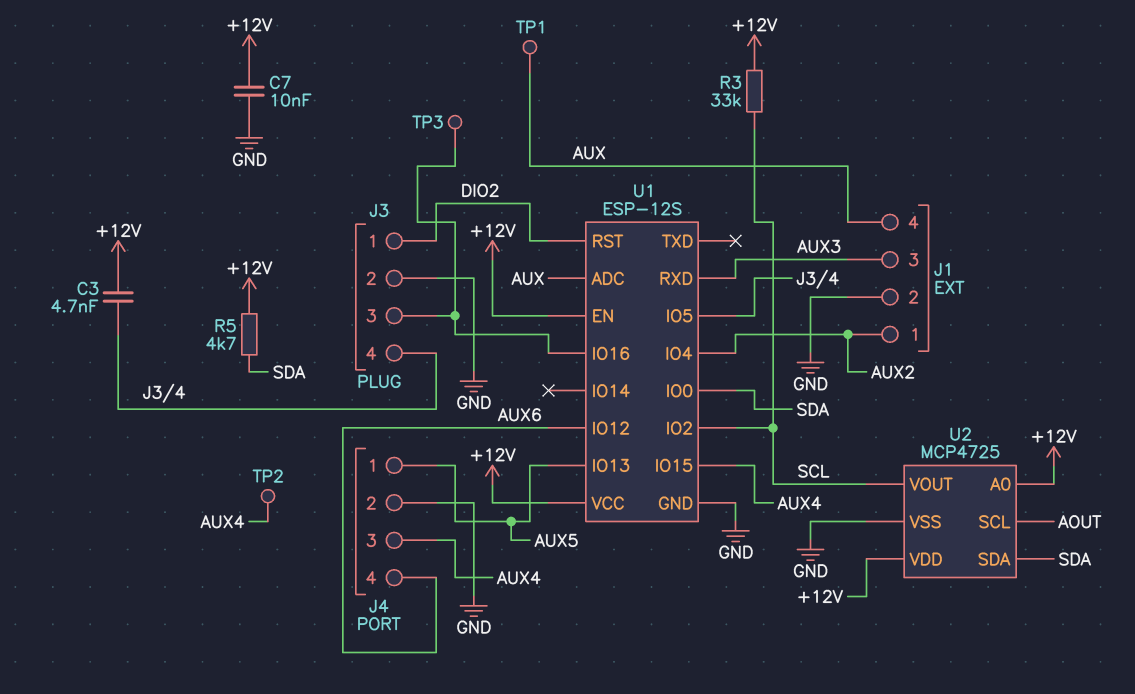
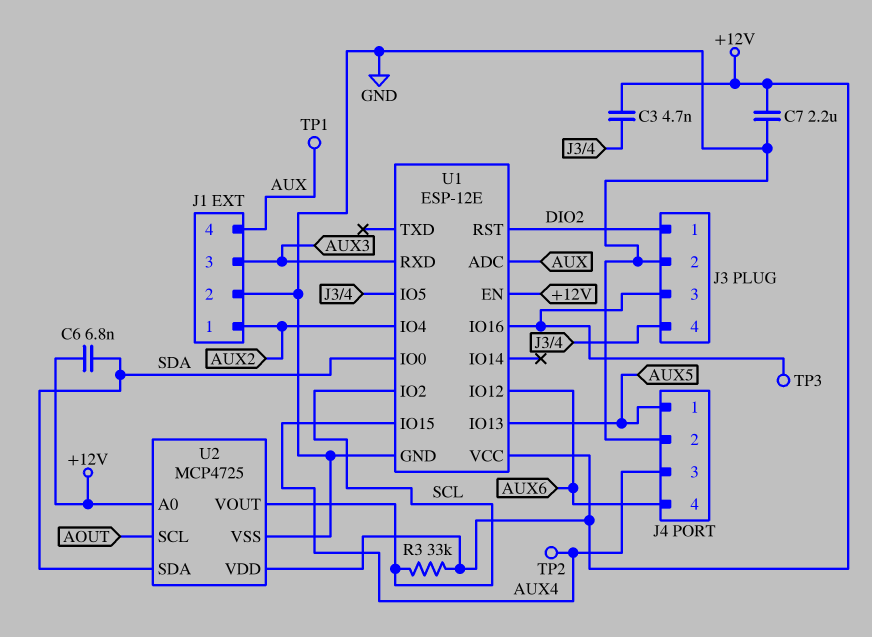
C6: none -> 6.8nF (+12V, SDA)
C7: 10nF (+12V, GND) -> 2.2uF (+12V, GND)
R5: 4.7k (+12V, SDA) -> none
U1: ESP-12S -> ESP-12E

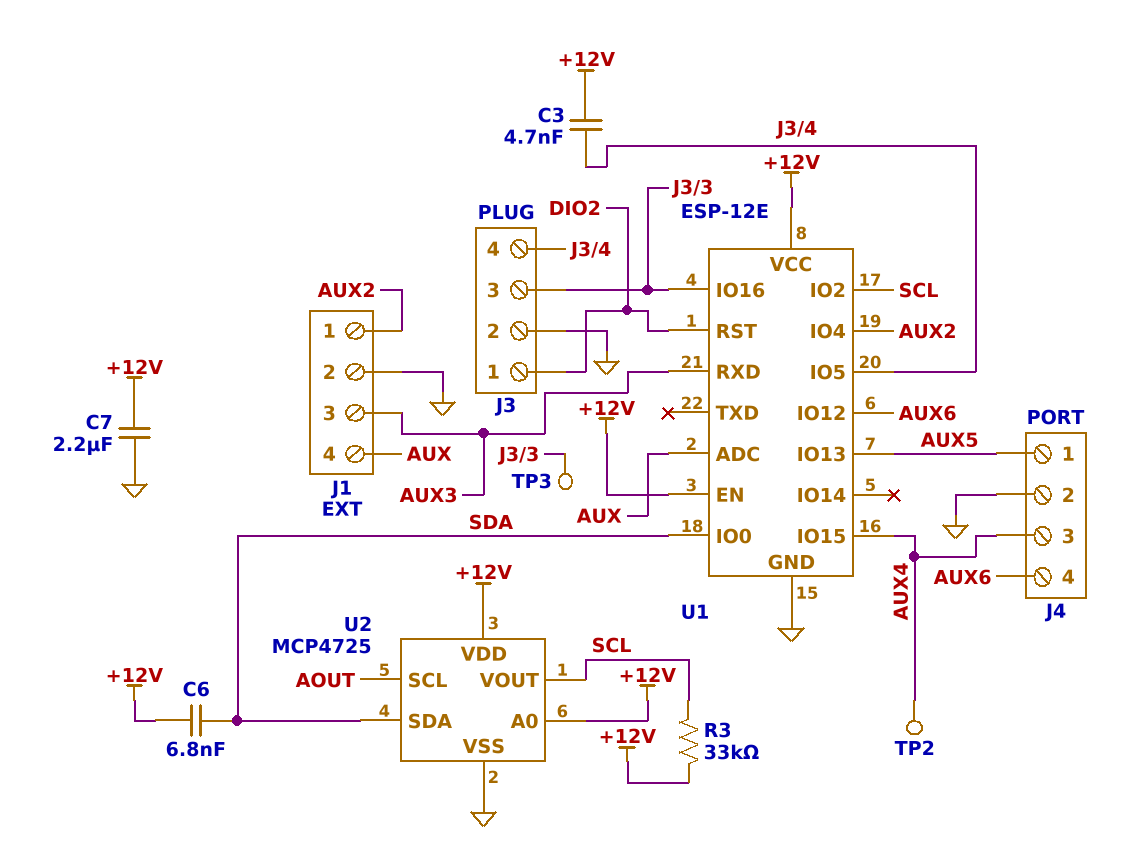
TP1: test point (AUX) -> none

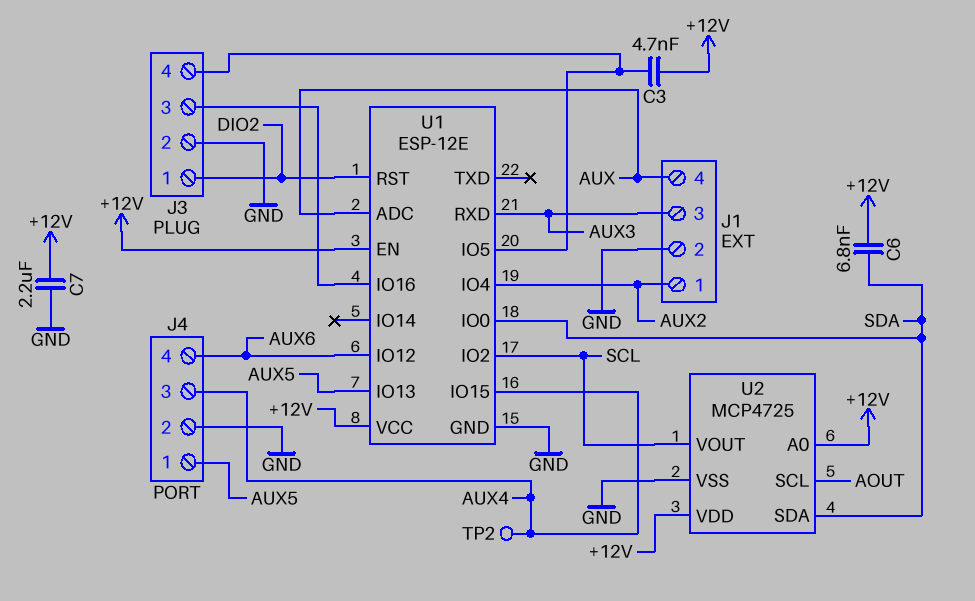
R3: 33k (+12V, SCL) -> none
TP3: test point (J3/3) -> none

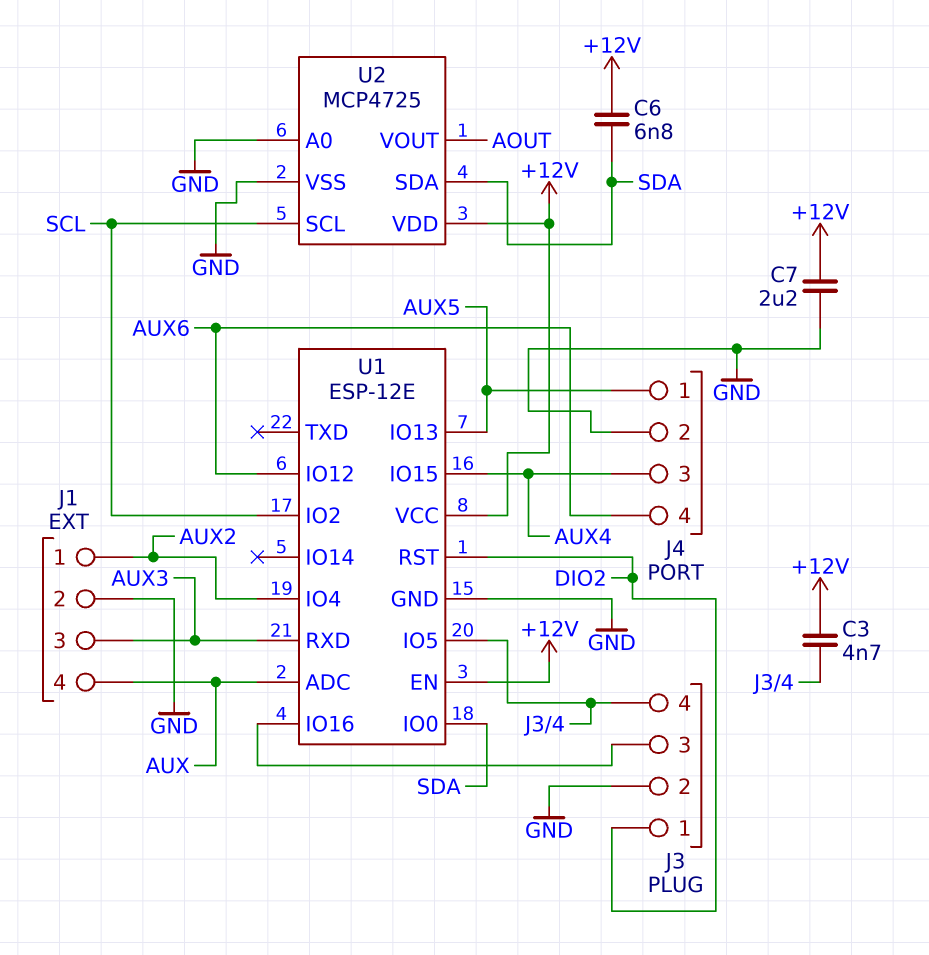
TP2: test point (AUX4) -> none
U2 pin A0: +12V -> GND
U2 pin SCL: AOUT -> SCL
U2 pin VOUT: SCL -> AOUT

